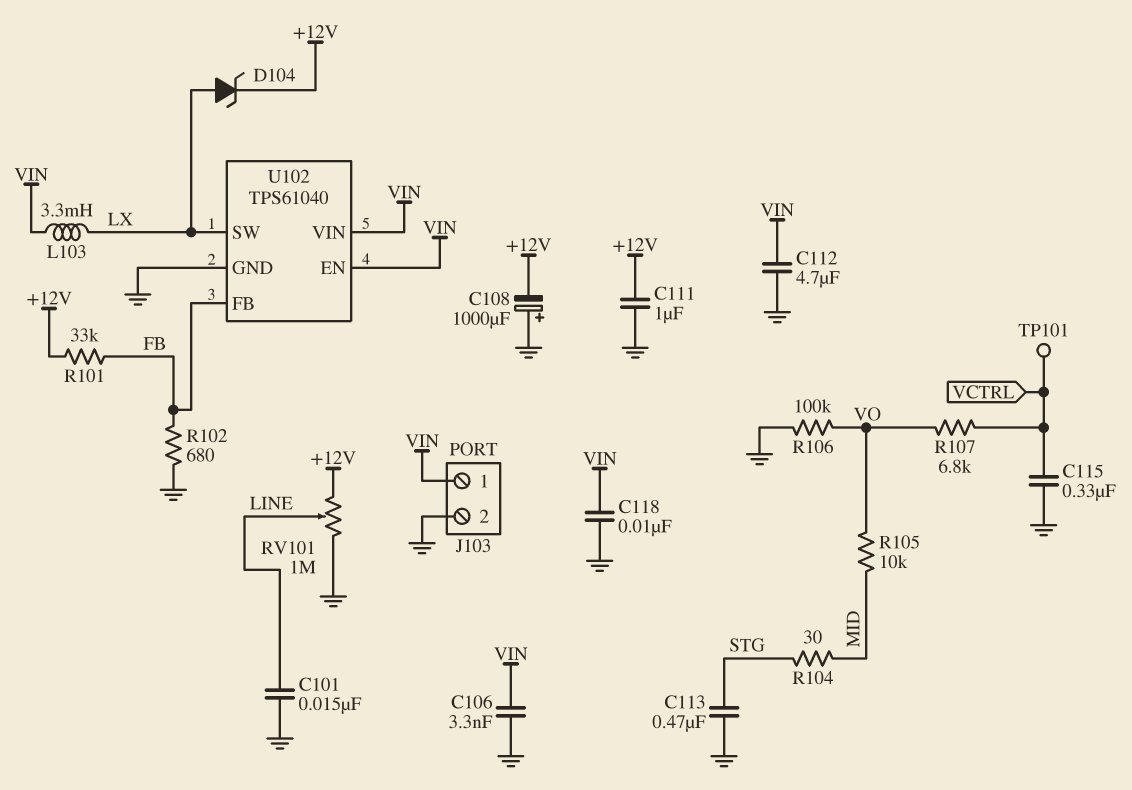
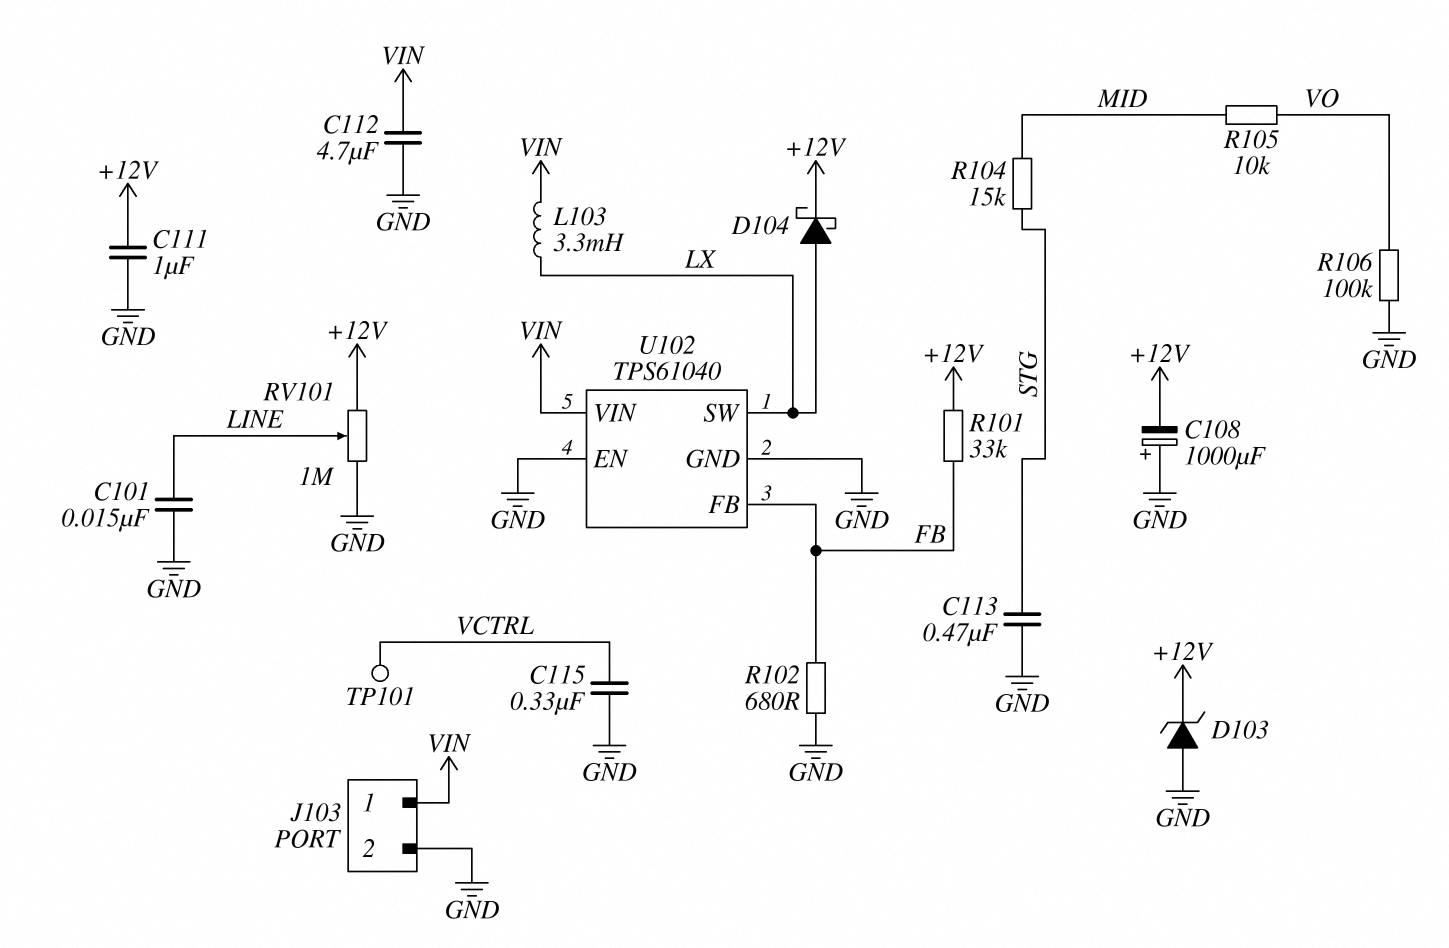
C106: 3.3nF (GND, VIN) -> none
C118: 10nF (GND, VIN) -> none
D103: none -> zener (A GND, K +12V)
D104: zener (A LX, K +12V) -> schottky (A LX, K +12V)
R104: 30 (MID, STG) -> 15k (MID, STG)
R107: 6.8k (VCTRL, VO) -> none
U102 pin EN: VIN -> GND

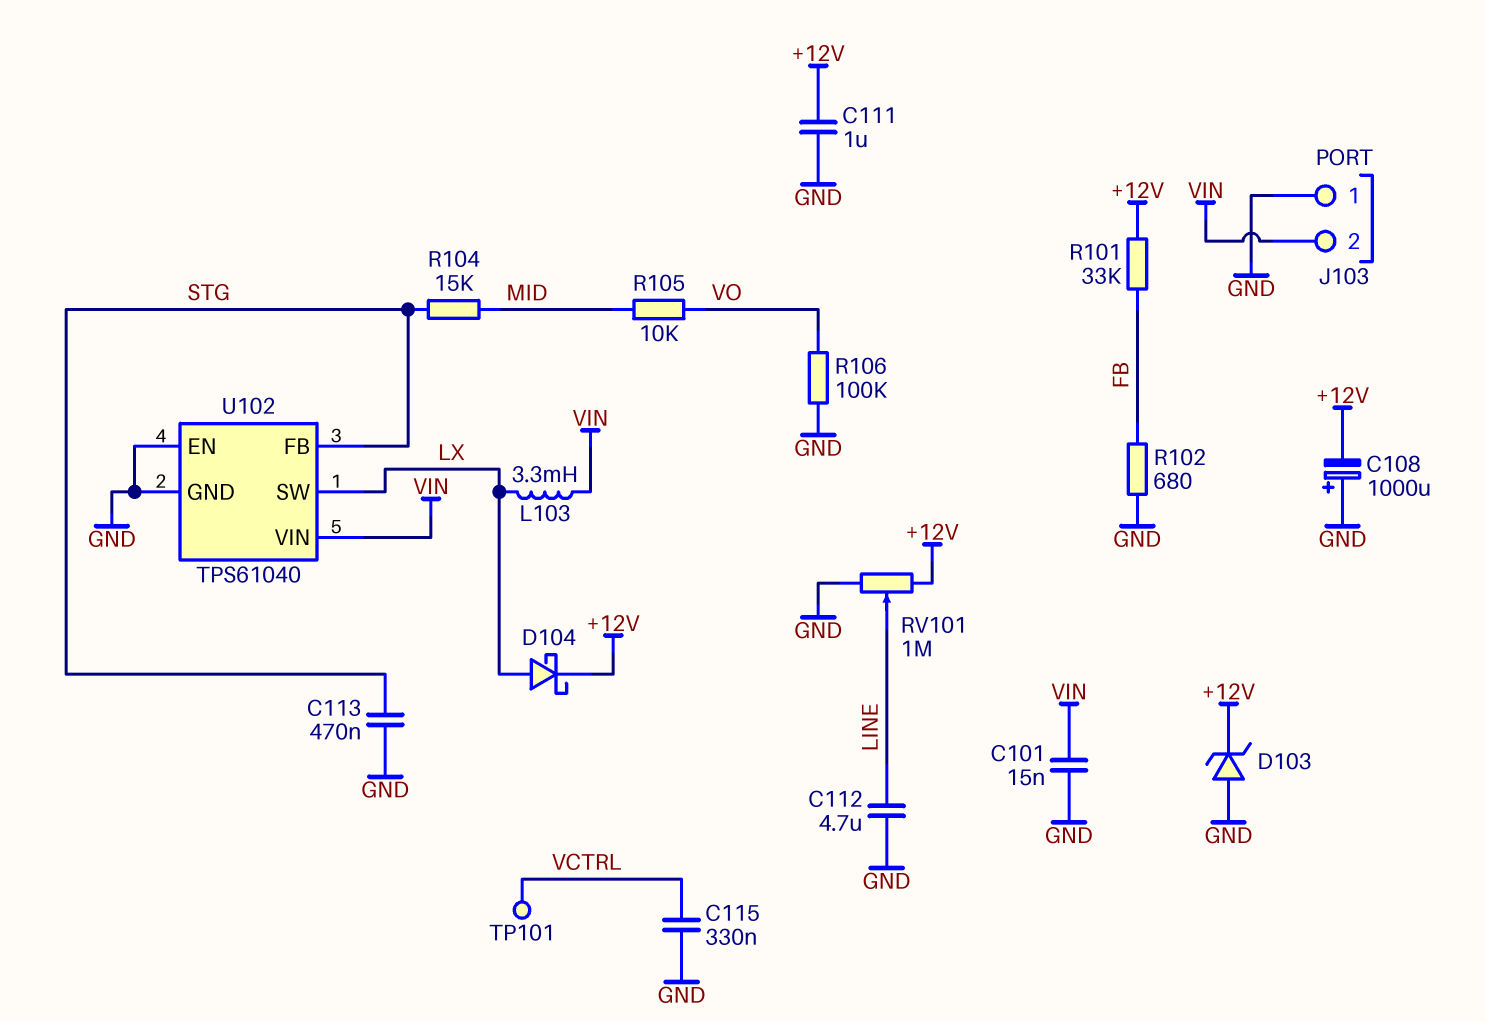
C101: 15nF (GND, LINE) -> 15nF (GND, VIN)
C112: 4.7uF (GND, VIN) -> 4.7uF (GND, LINE)
J103 pin 1: VIN -> GND
J103 pin 2: GND -> VIN
U102 pin FB: FB -> STG

